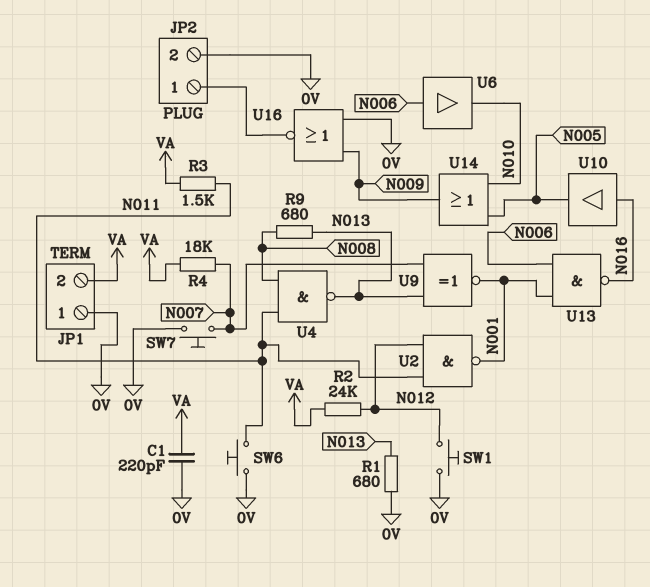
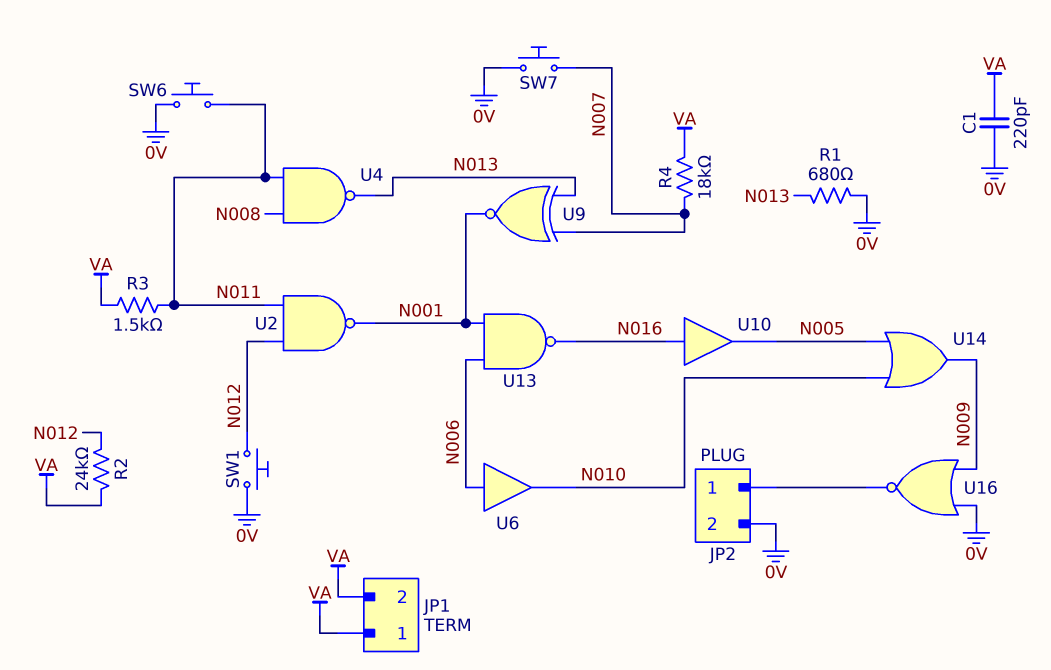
JP1 pin 1: 0V -> VA
R9: 680 (N008, N013) -> none

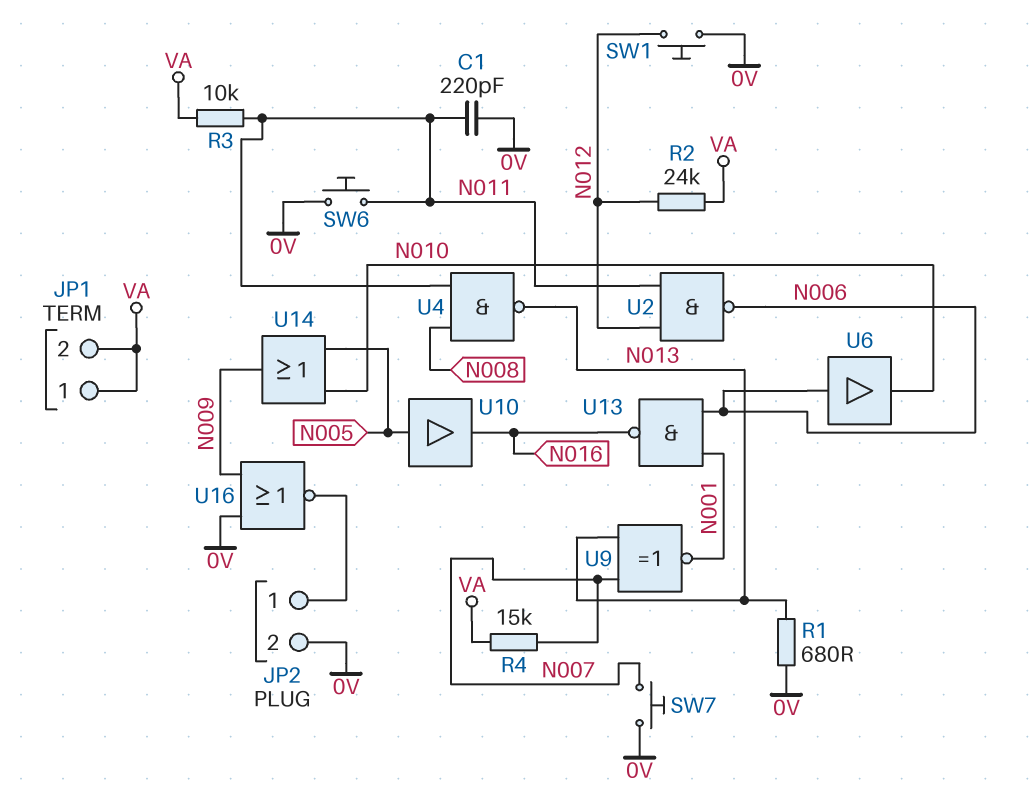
C1: 220pF (0V, VA) -> 220pF (0V, N011)
R3: 1.5k (N011, VA) -> 10k (N011, VA)
R4: 18k (N007, VA) -> 15k (N007, VA)
U2: NAND (in N011, in N012, out N001) -> NAND (in N011, in N012, out N006)
U10: buffer (in N016, out N005) -> buffer (in N005, out N016)

